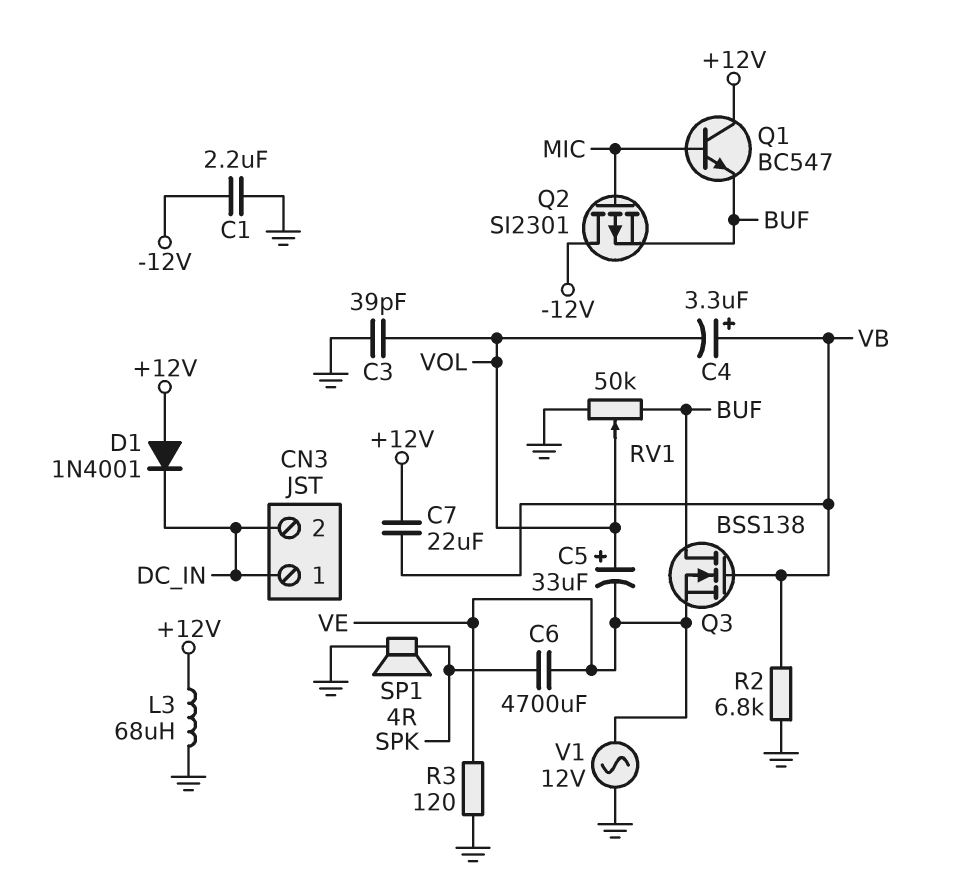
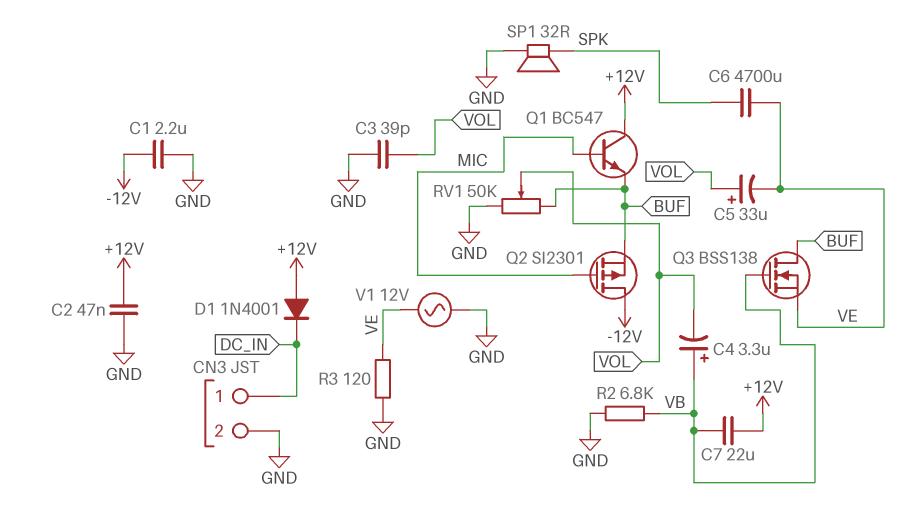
C2: none -> 47nF (+12V, GND)
CN3 pin 2: DC_IN -> GND
L3: 68uH (+12V, GND) -> none
SP1: speaker 4R (GND, SPK) -> speaker 32R (GND, SPK)

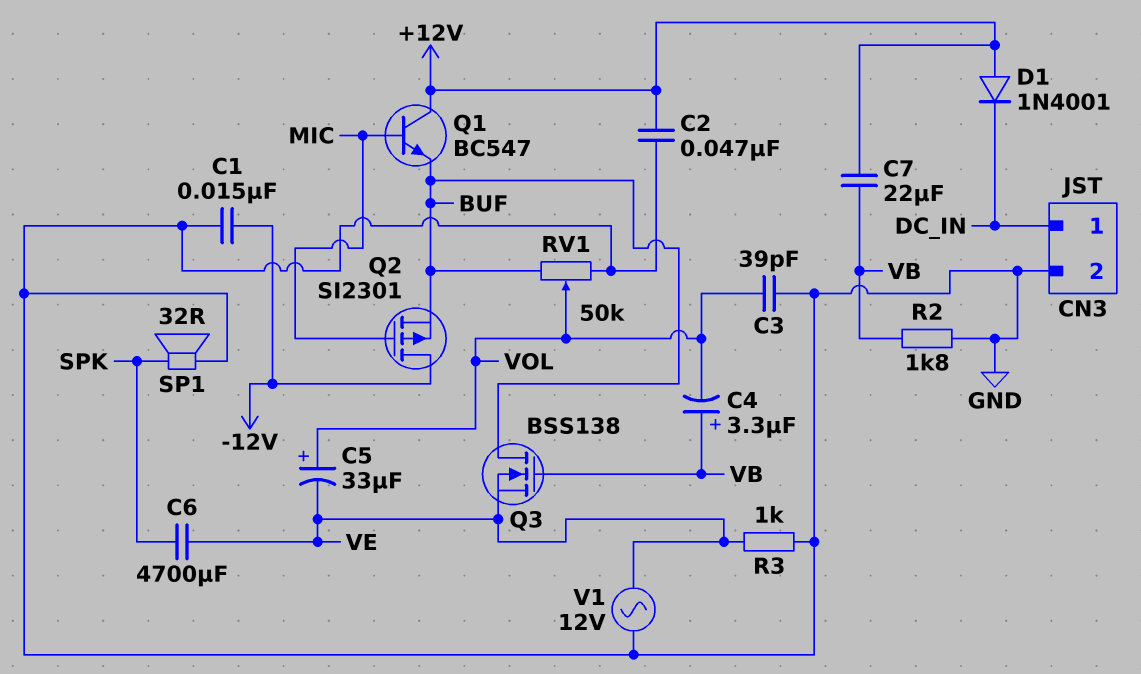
C1: 2.2uF (-12V, GND) -> 15nF (-12V, GND)
R2: 6.8k (GND, VB) -> 1.8k (GND, VB)
R3: 120 (GND, VE) -> 1k (GND, VE)

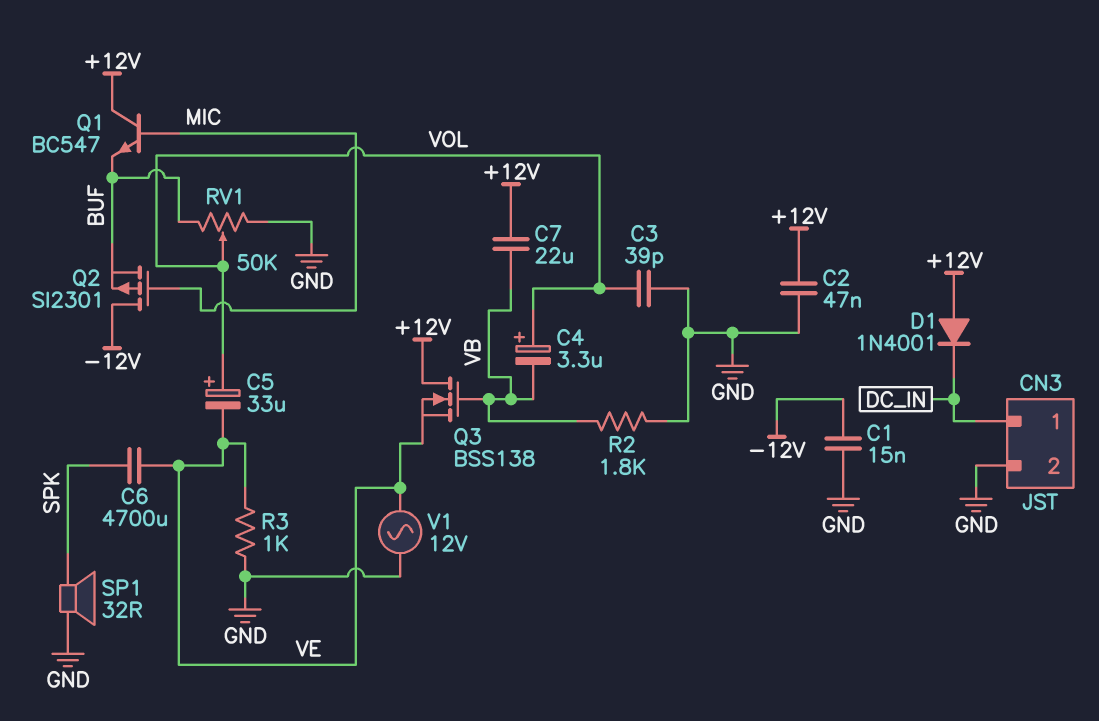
C4: 3.3uF (plus VB, minus VOL) -> 3.3uF (plus VOL, minus VB)
Q3: NMOS BSS138 (G VB, D BUF, S VE) -> NMOS BSS138 (G VB, D +12V, S VE)

